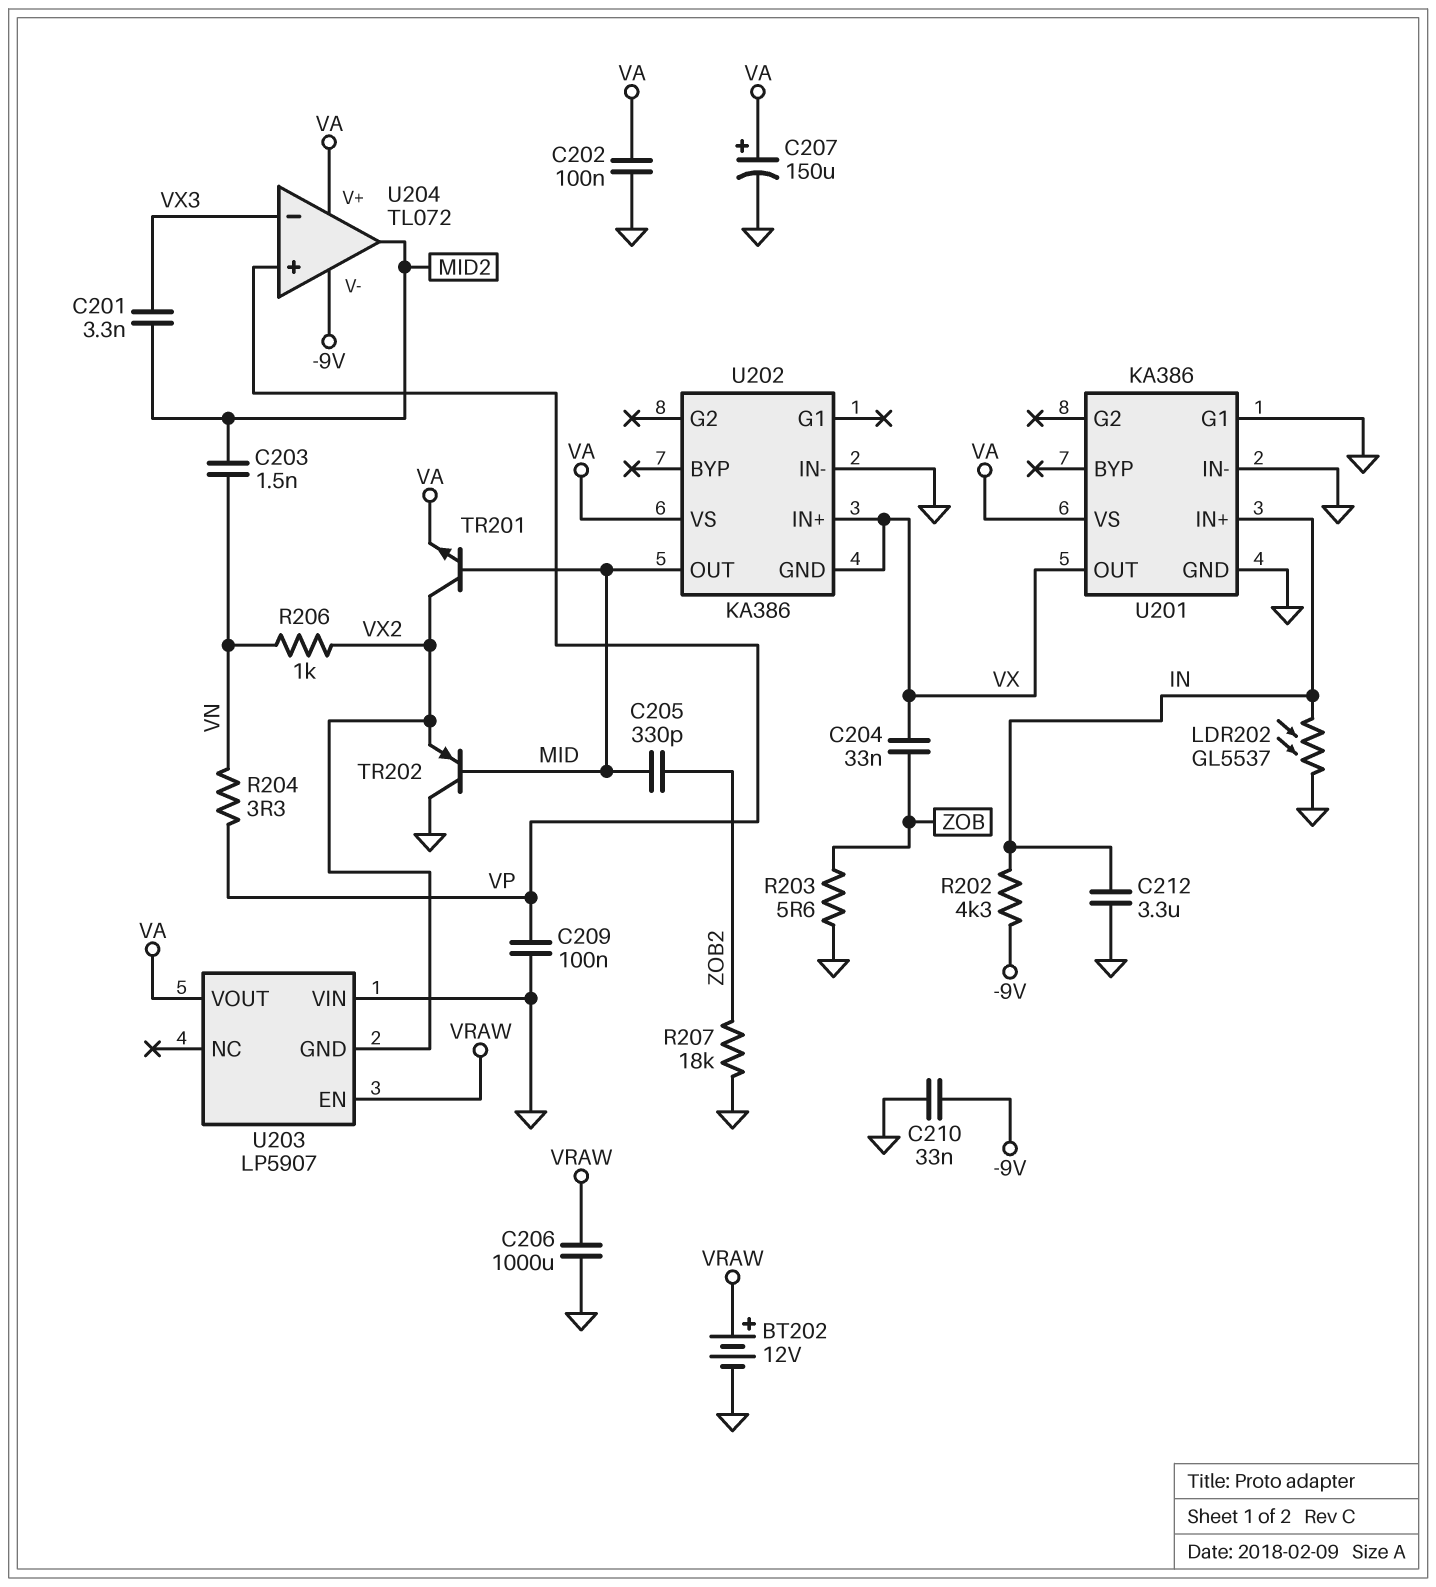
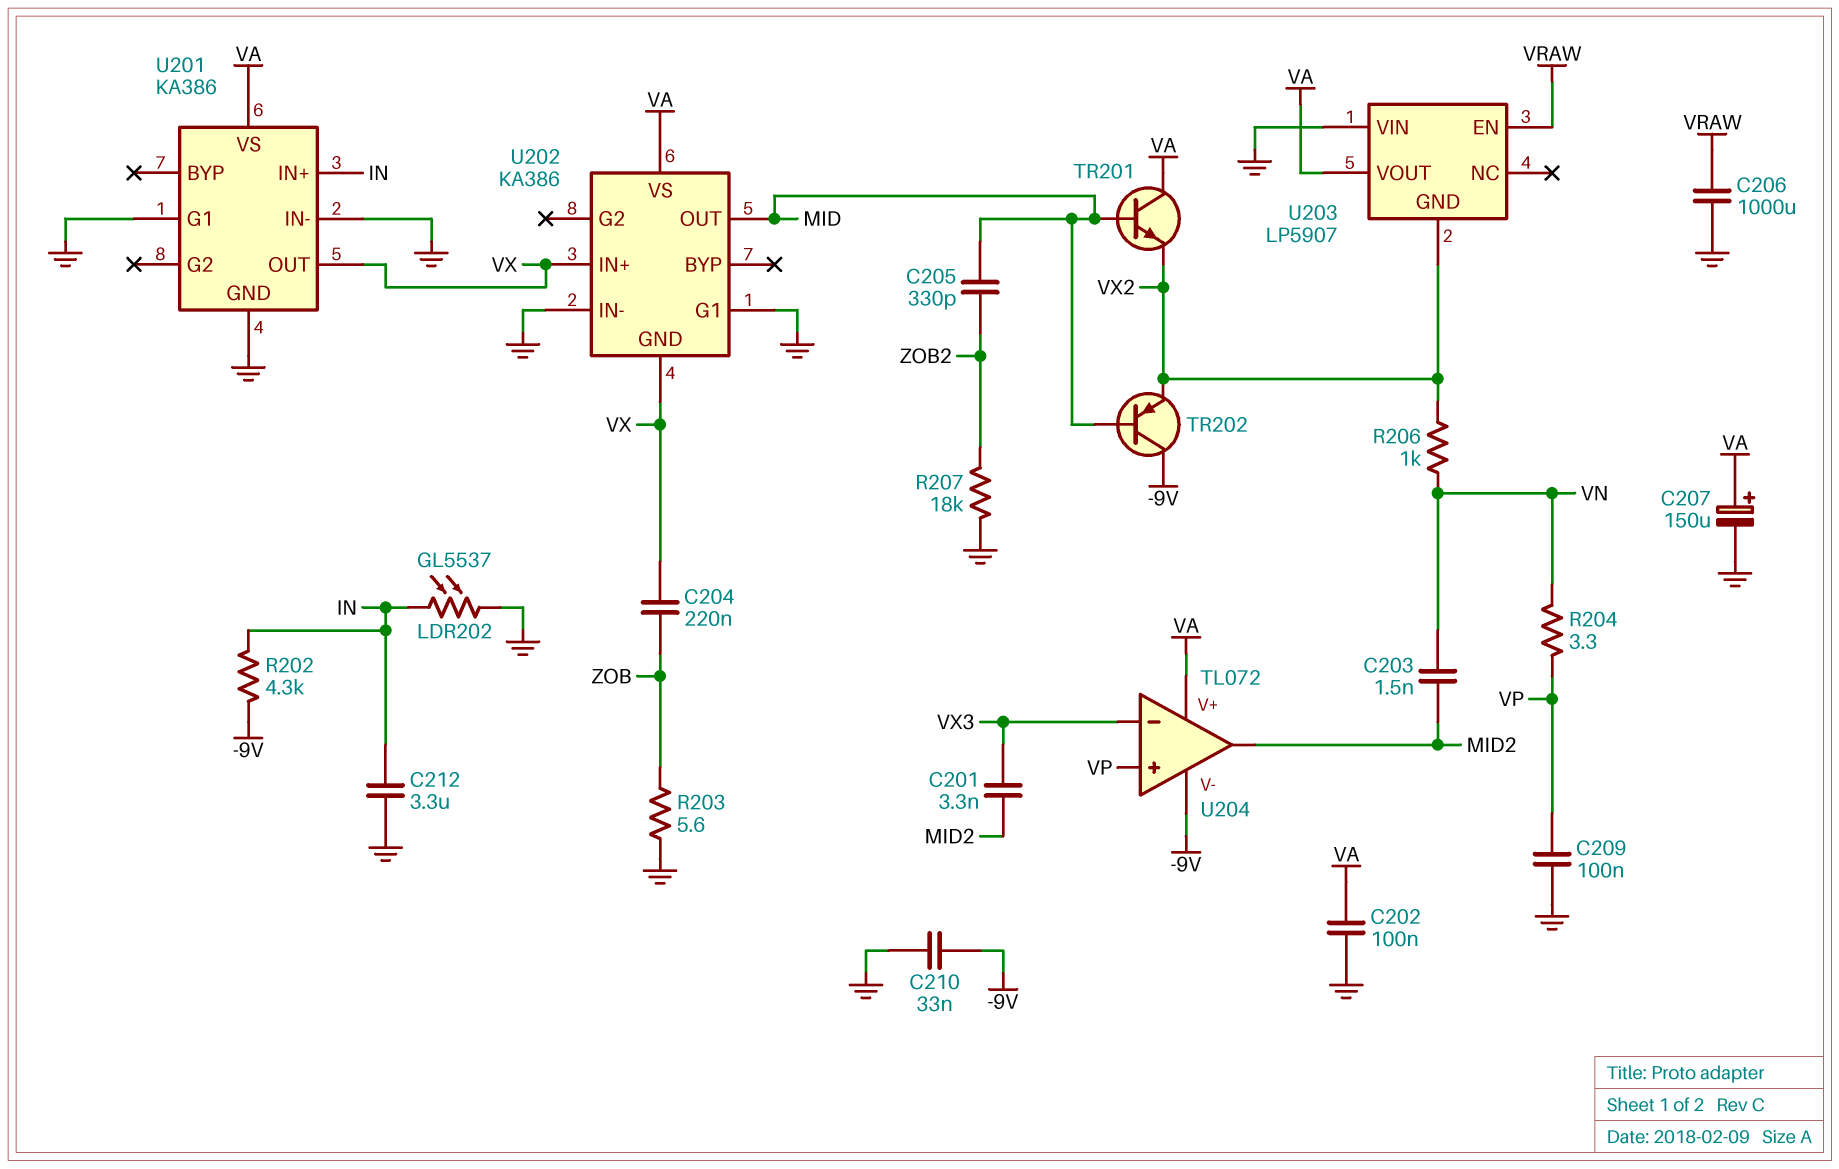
BT202: 12V (plus VRAW, minus GND) -> none
C204: 33nF (VX, ZOB) -> 220nF (VX, ZOB)
TR201: NPN (B MID, C VX2, E VA) -> NPN (B MID, C VA, E VX2)
TR202: PNP (B MID, C GND, E VX2) -> PNP (B MID, C -9V, E VX2)
U202 pin G1: none -> GND

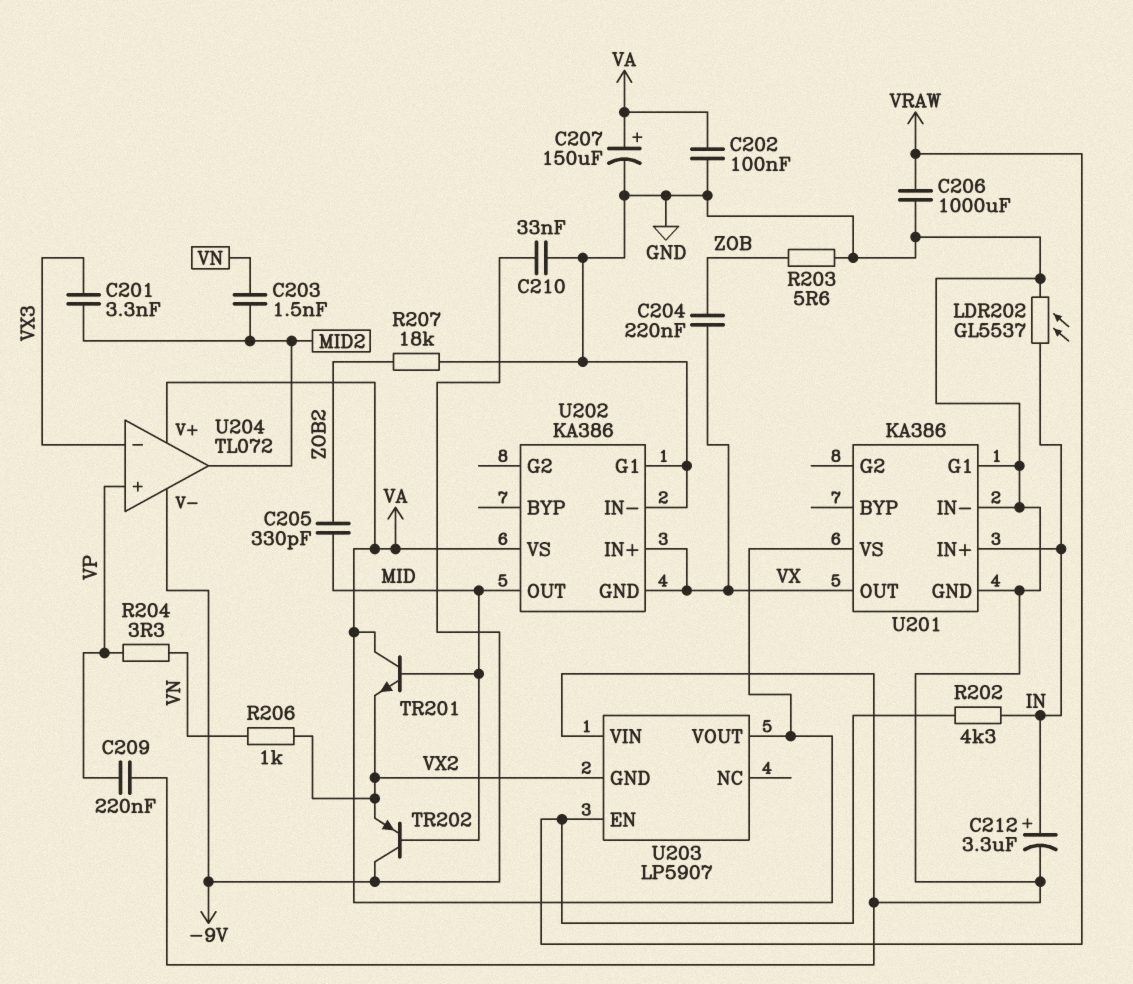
C209: 100nF (GND, VP) -> 220nF (GND, VP)
C212: 3.3uF (GND, IN) -> 3.3uF (plus IN, minus GND)
R202: 4.3k (-9V, IN) -> 4.3k (IN, VRAW)

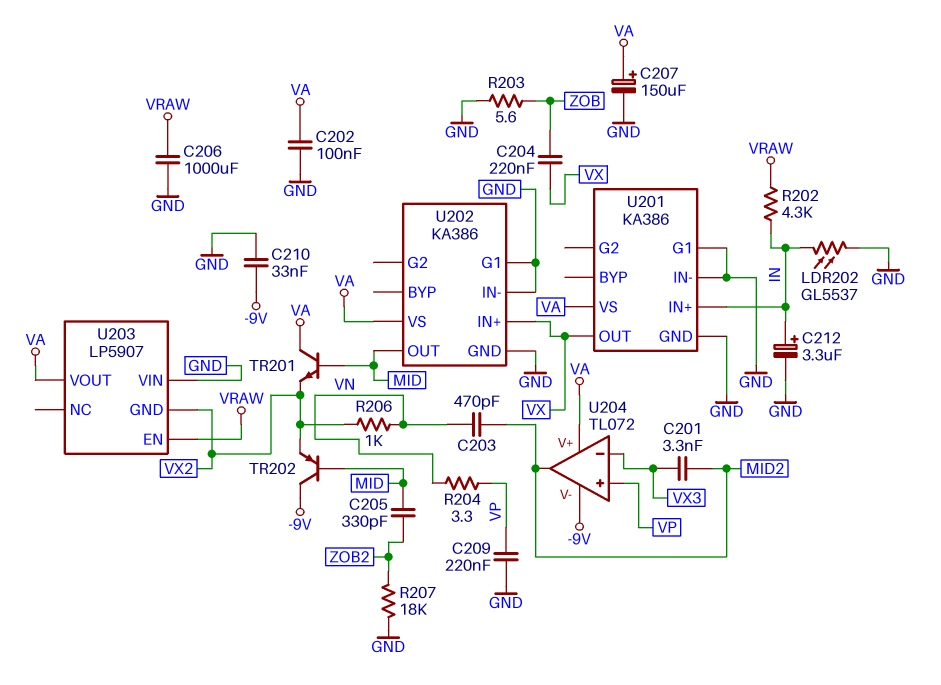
C203: 1.5nF (MID2, VN) -> 470pF (MID2, VN)
U202 pin GND: VX -> GND

